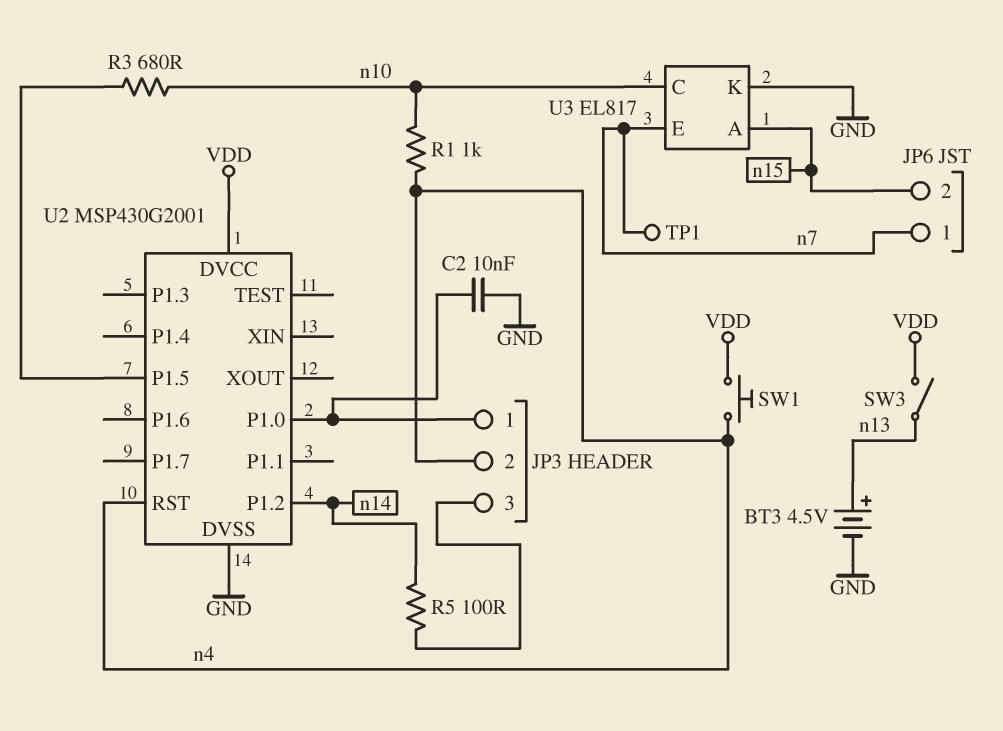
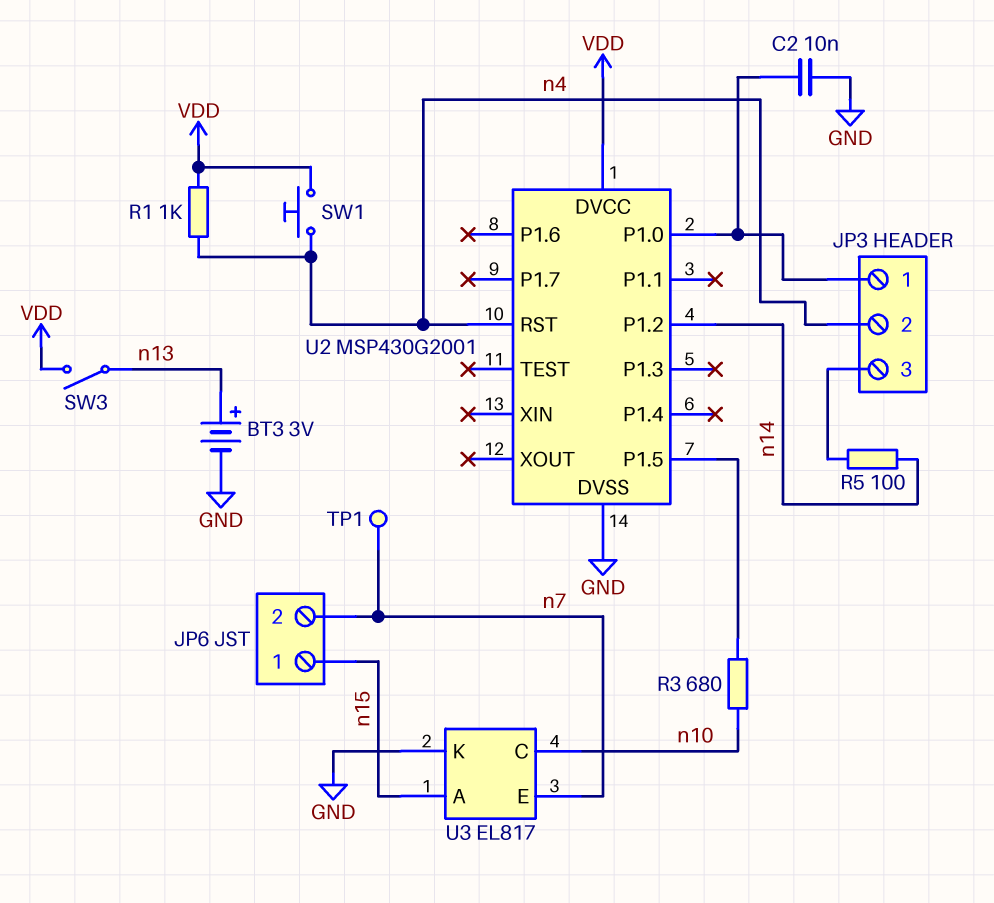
BT3: 4.5V (plus n13, minus GND) -> 3V (plus n13, minus GND)
JP6 pin 1: n7 -> n15
JP6 pin 2: n15 -> n7
R1: 1k (n4, n10) -> 1k (VDD, n4)

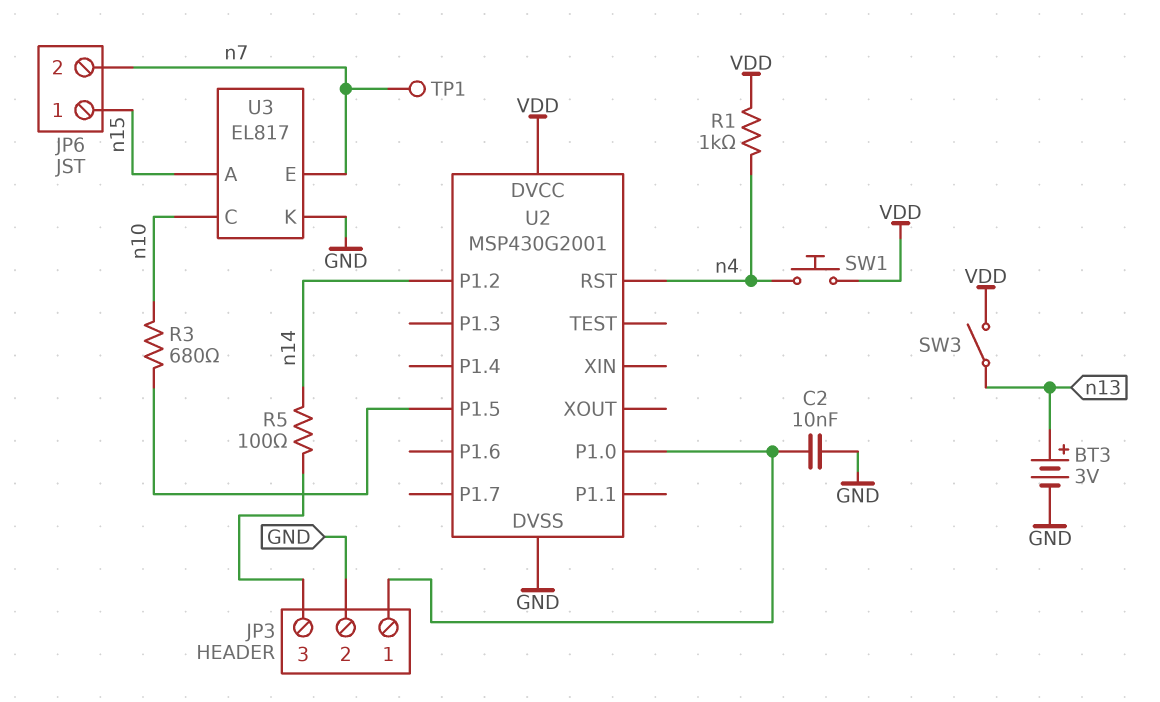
JP3 pin 2: n4 -> GND

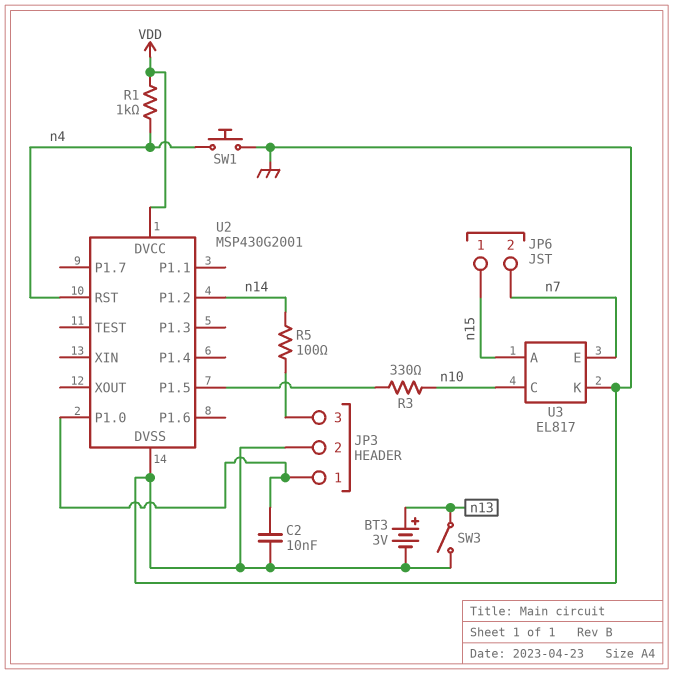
R3: 680 (U2/P1.5, n10) -> 330 (U2/P1.5, n10)
SW1: button (VDD, n4) -> button (GND, n4)
SW3: switch (VDD, n13) -> switch (GND, n13)
TP1: test point (n7) -> none

